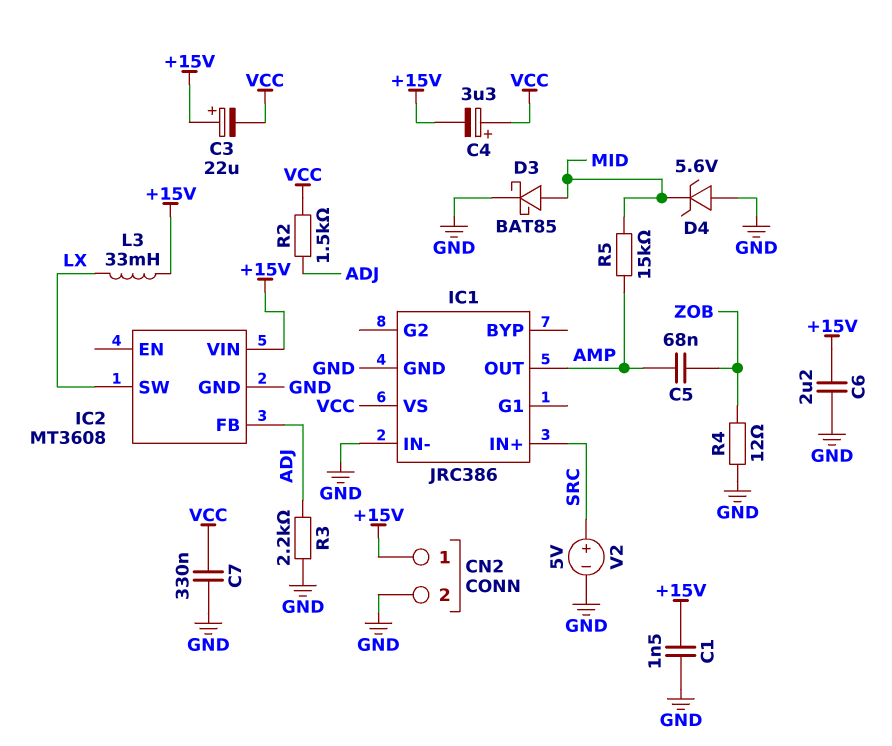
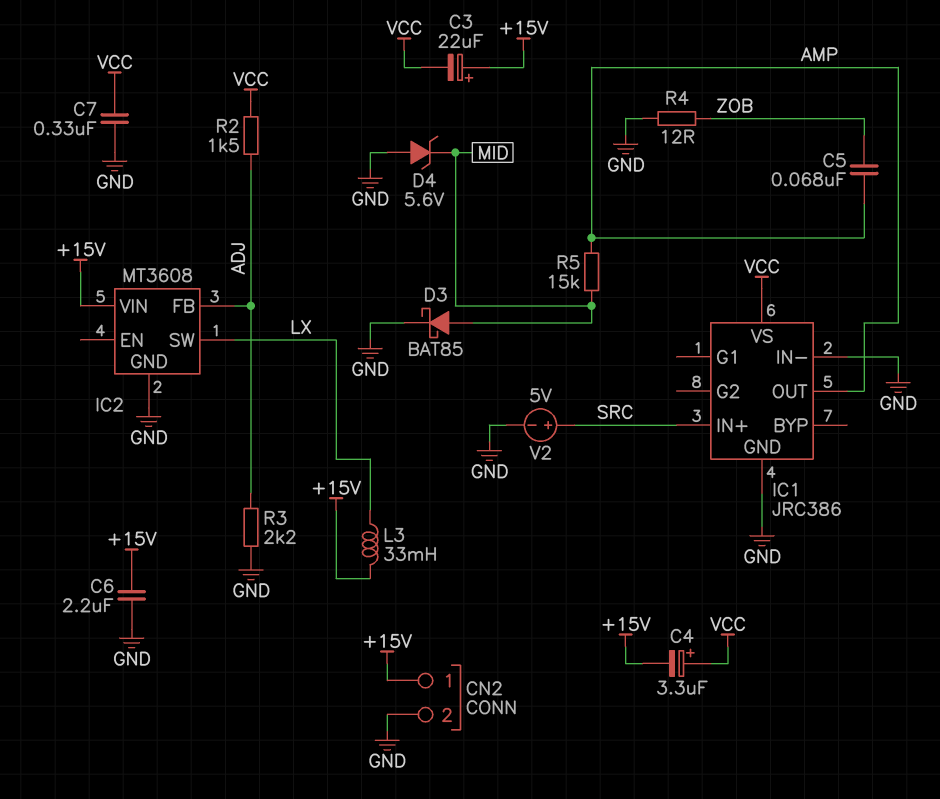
C1: 1.5nF (+15V, GND) -> none

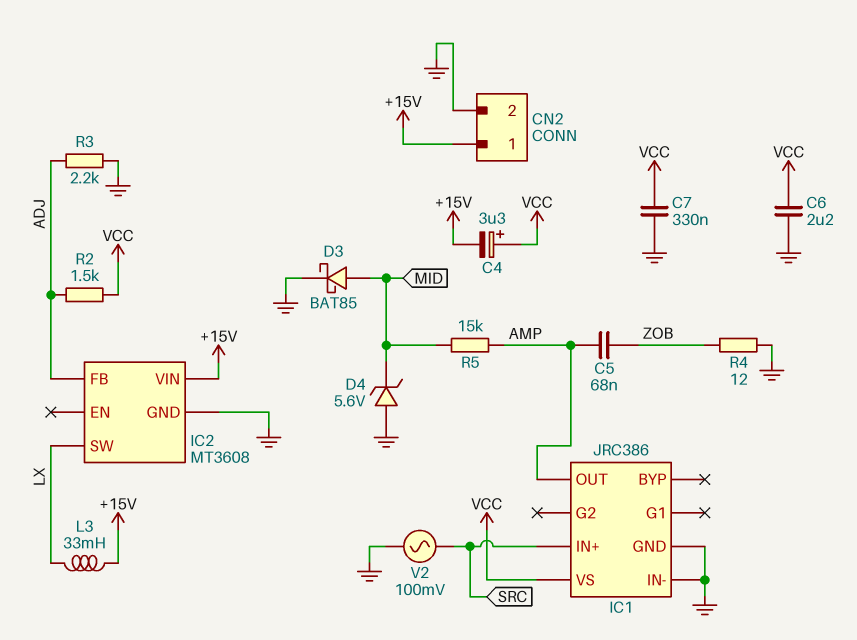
C3: 22uF (plus +15V, minus VCC) -> none
C6: 2.2uF (+15V, GND) -> 2.2uF (GND, VCC)
V2: 5V (plus SRC, minus GND) -> AC 100mV (GND, SRC)

